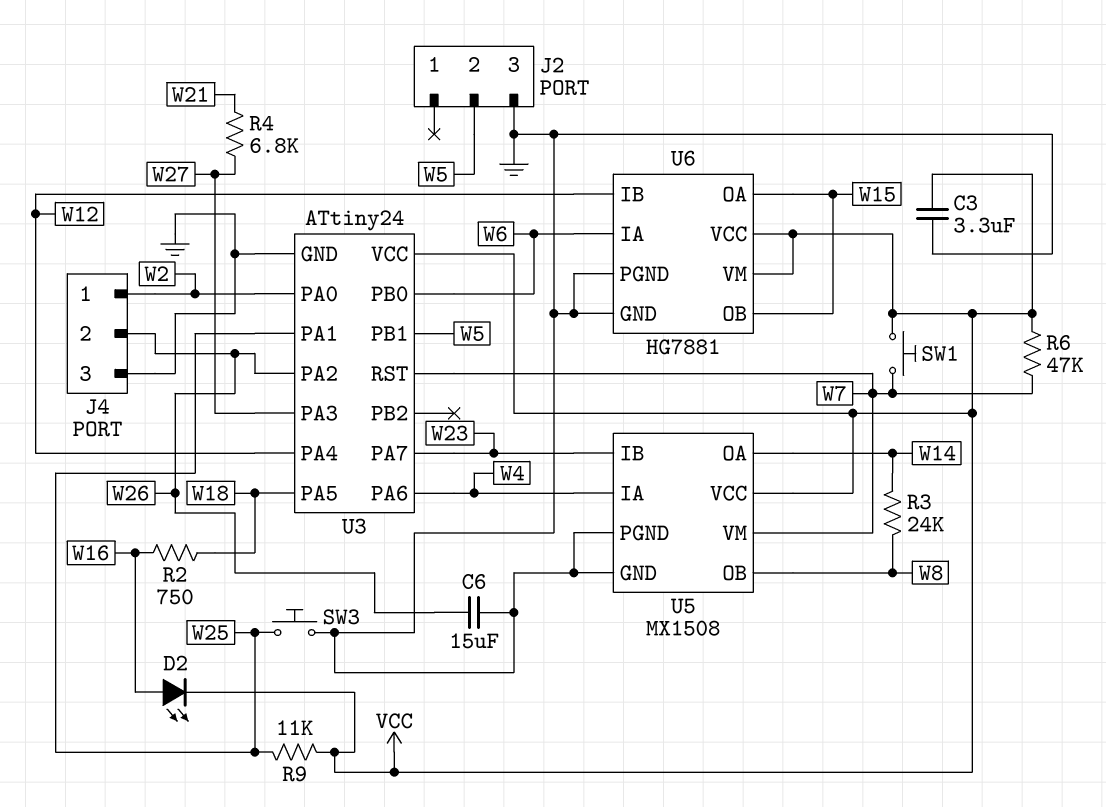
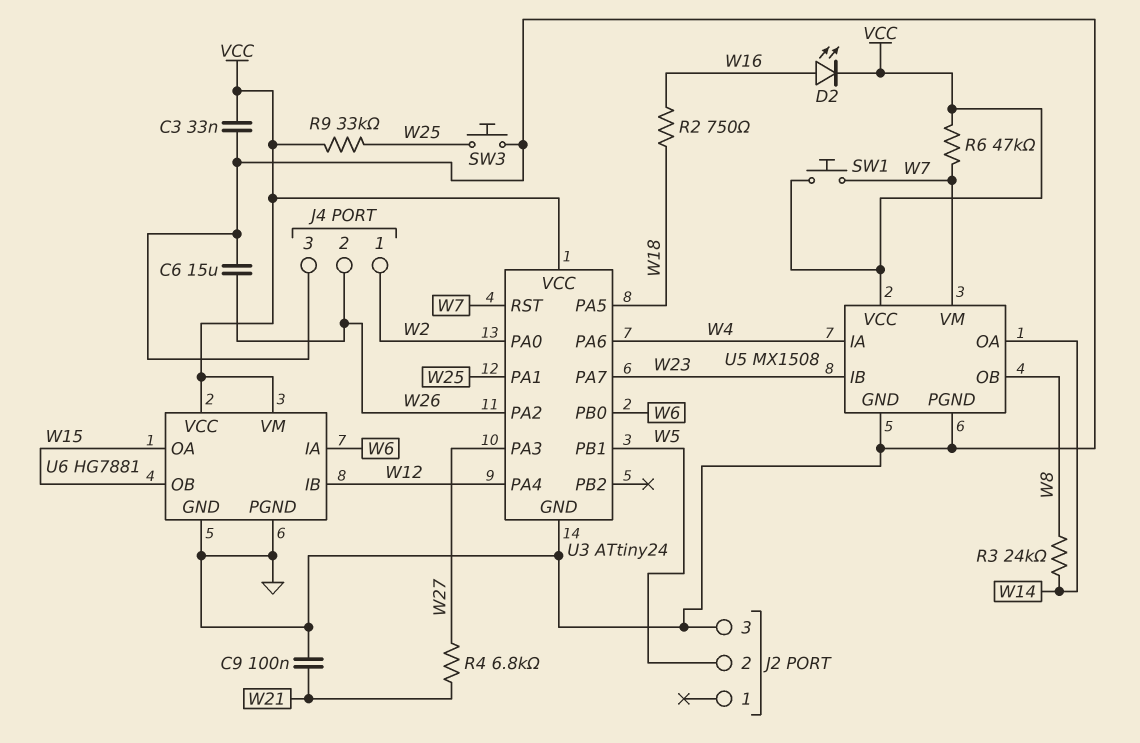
C3: 3.3uF (GND, VCC) -> 33nF (GND, VCC)
C9: none -> 100nF (GND, W21)
R9: 11k (VCC, W25) -> 33k (VCC, W25)

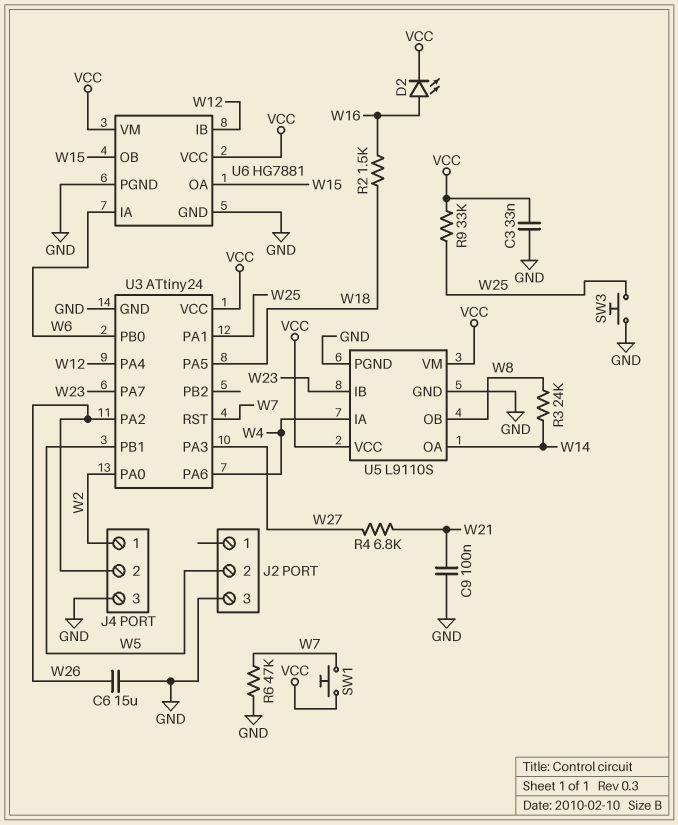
R2: 750 (W16, W18) -> 1.5k (W16, W18)
R6: 47k (VCC, W7) -> 47k (GND, W7)
U5: MX1508 -> L9110S
U5 pin VM: W7 -> VCC

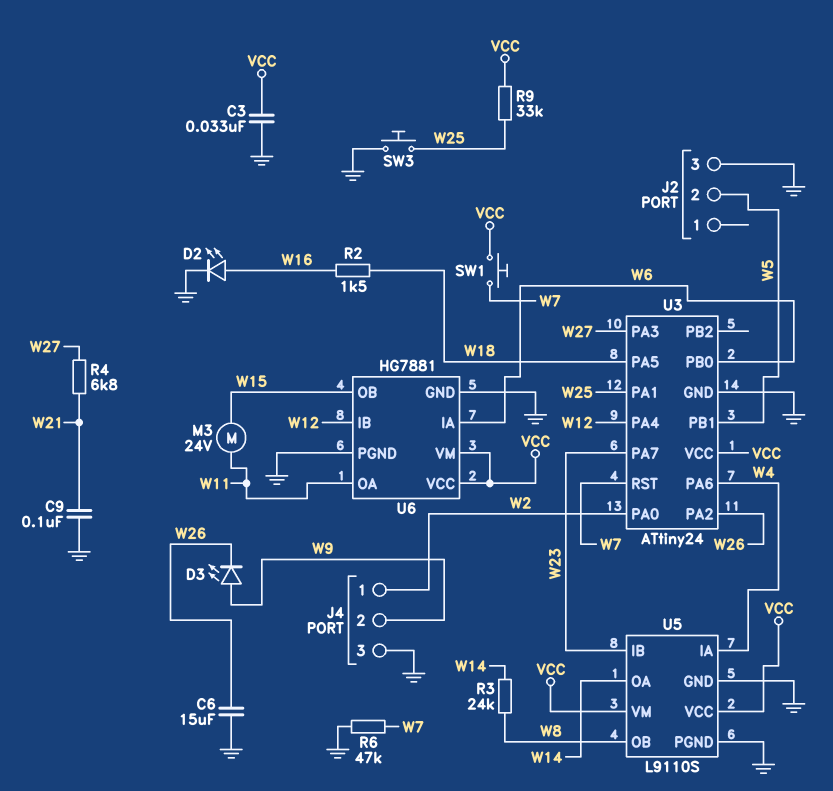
D2: LED (A W16, K VCC) -> LED (A W16, K GND)
D3: none -> LED (A W9, K W26)
J4 pin 2: W26 -> W9
M3: none -> motor 24V (W11, W15)
U6 pin OA: W15 -> W11

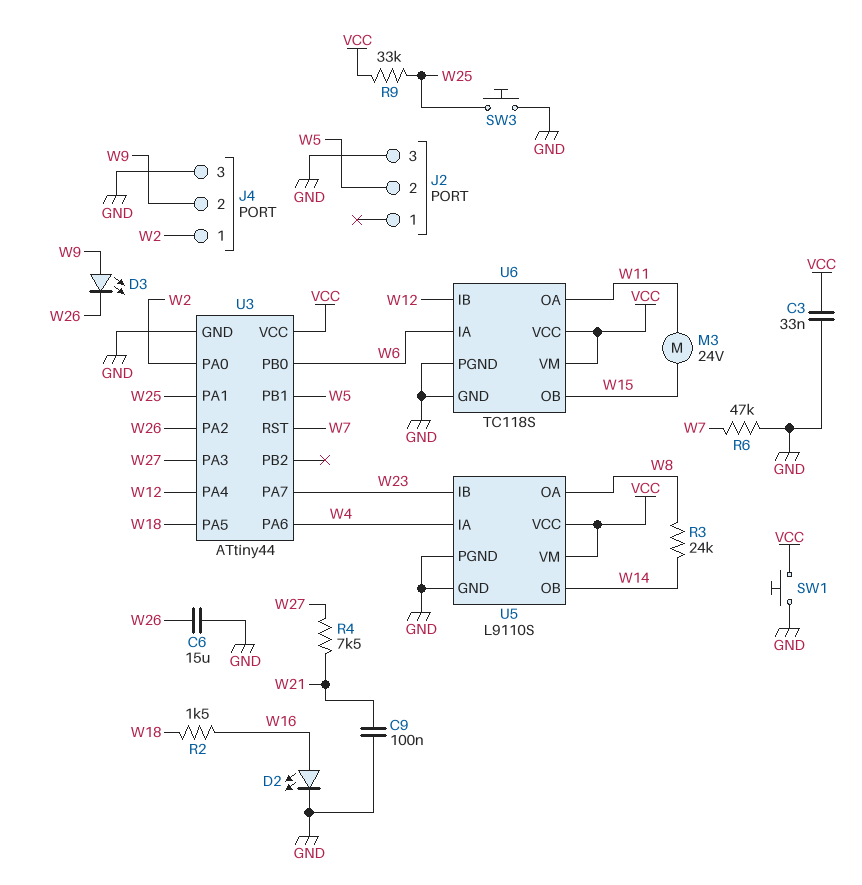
R4: 6.8k (W21, W27) -> 7.5k (W21, W27)
SW1: button (VCC, W7) -> button (GND, VCC)
U3: ATtiny24 -> ATtiny44
U5 pin OA: W14 -> W8
U5 pin OB: W8 -> W14
U6: HG7881 -> TC118S

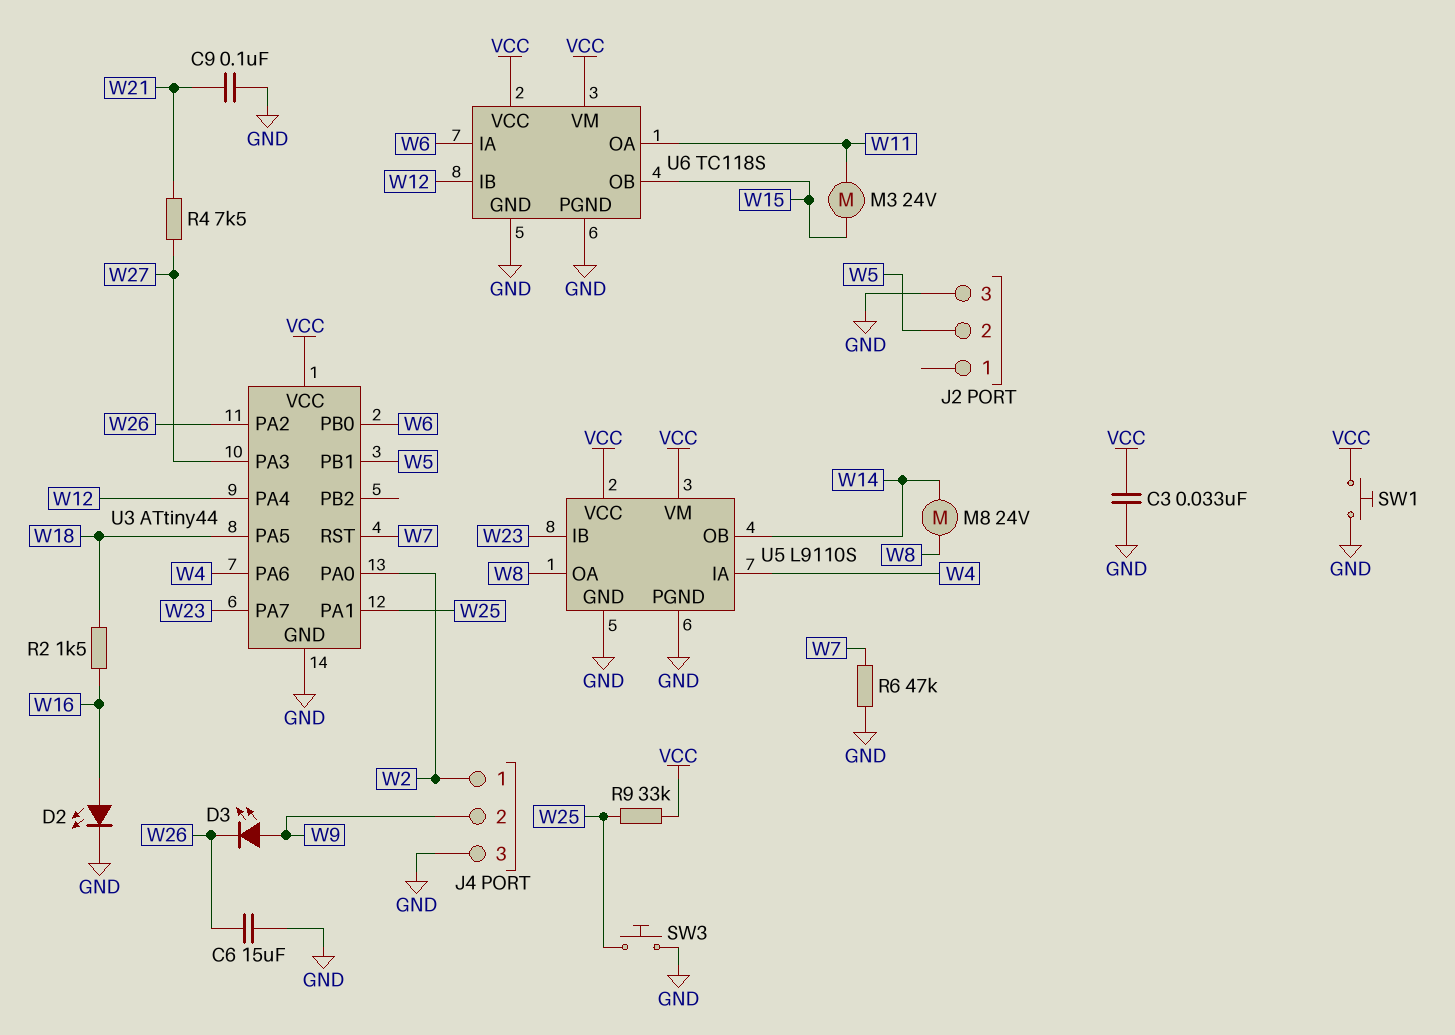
M8: none -> motor 24V (W8, W14)
R3: 24k (W8, W14) -> none

